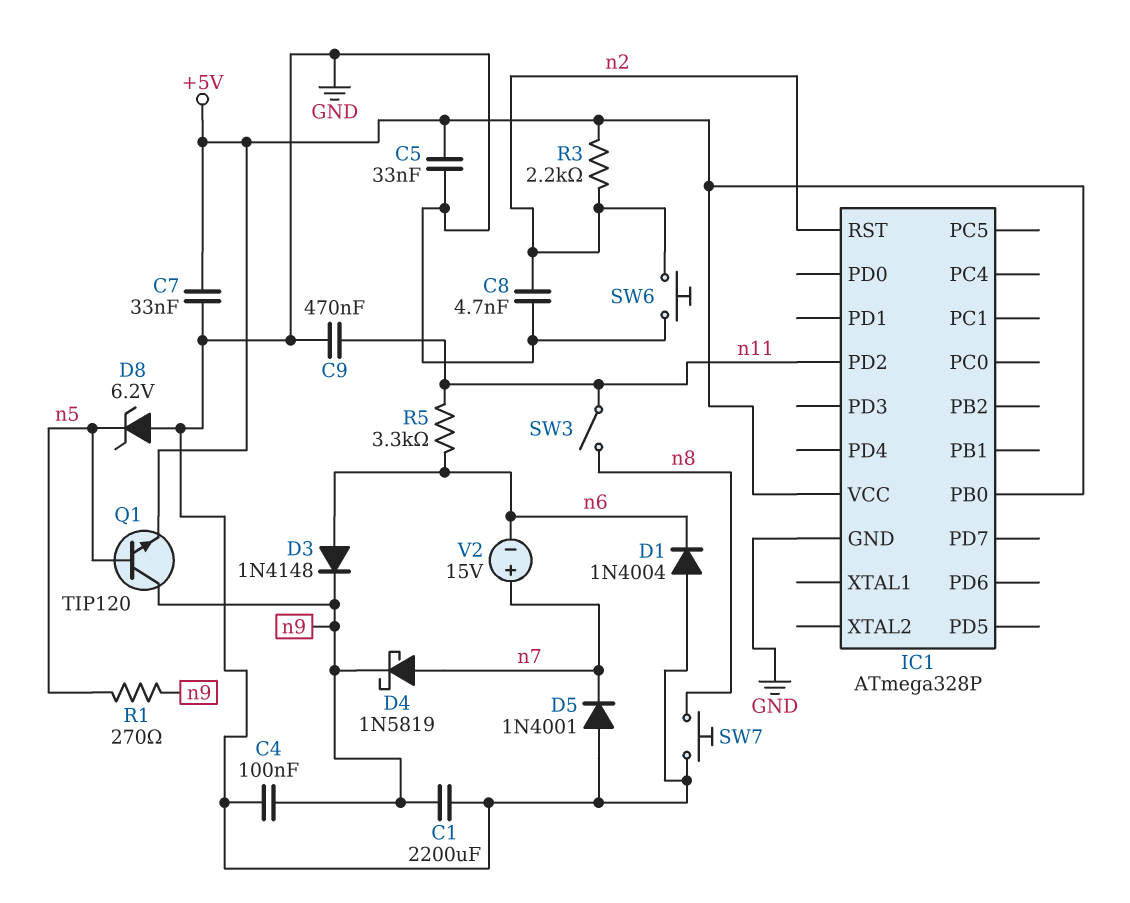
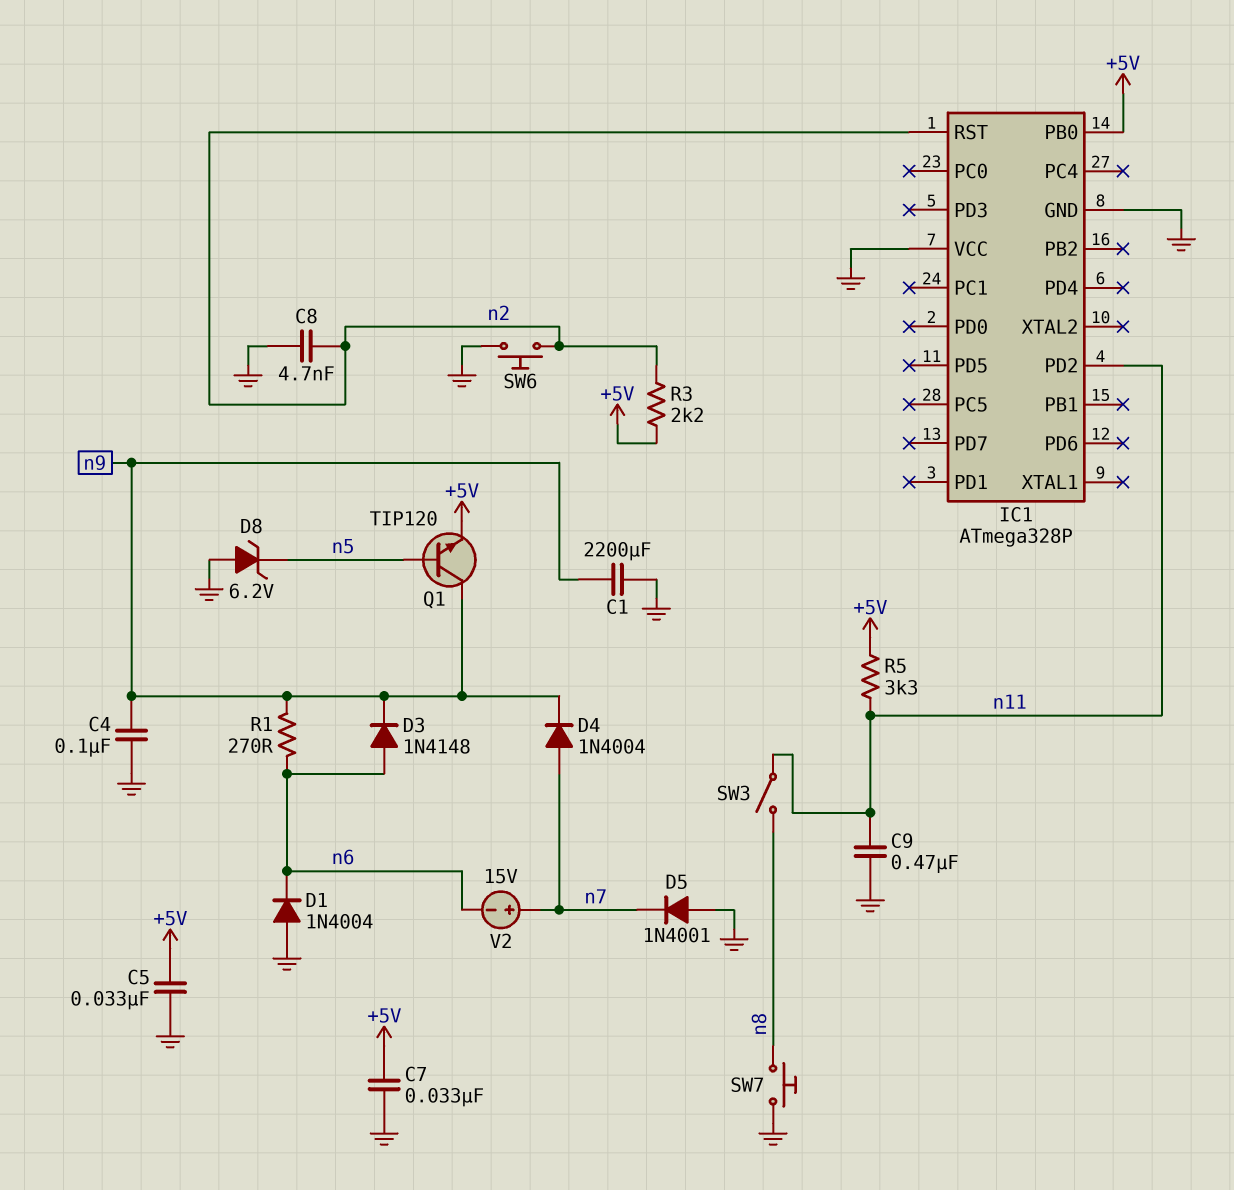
D4: schottky 1N5819 (A n7, K n9) -> diode 1N4004 (A n7, K n9)
IC1 pin VCC: +5V -> GND
R1: 270 (n5, n9) -> 270 (n6, n9)
R5: 3.3k (n6, n11) -> 3.3k (+5V, n11)

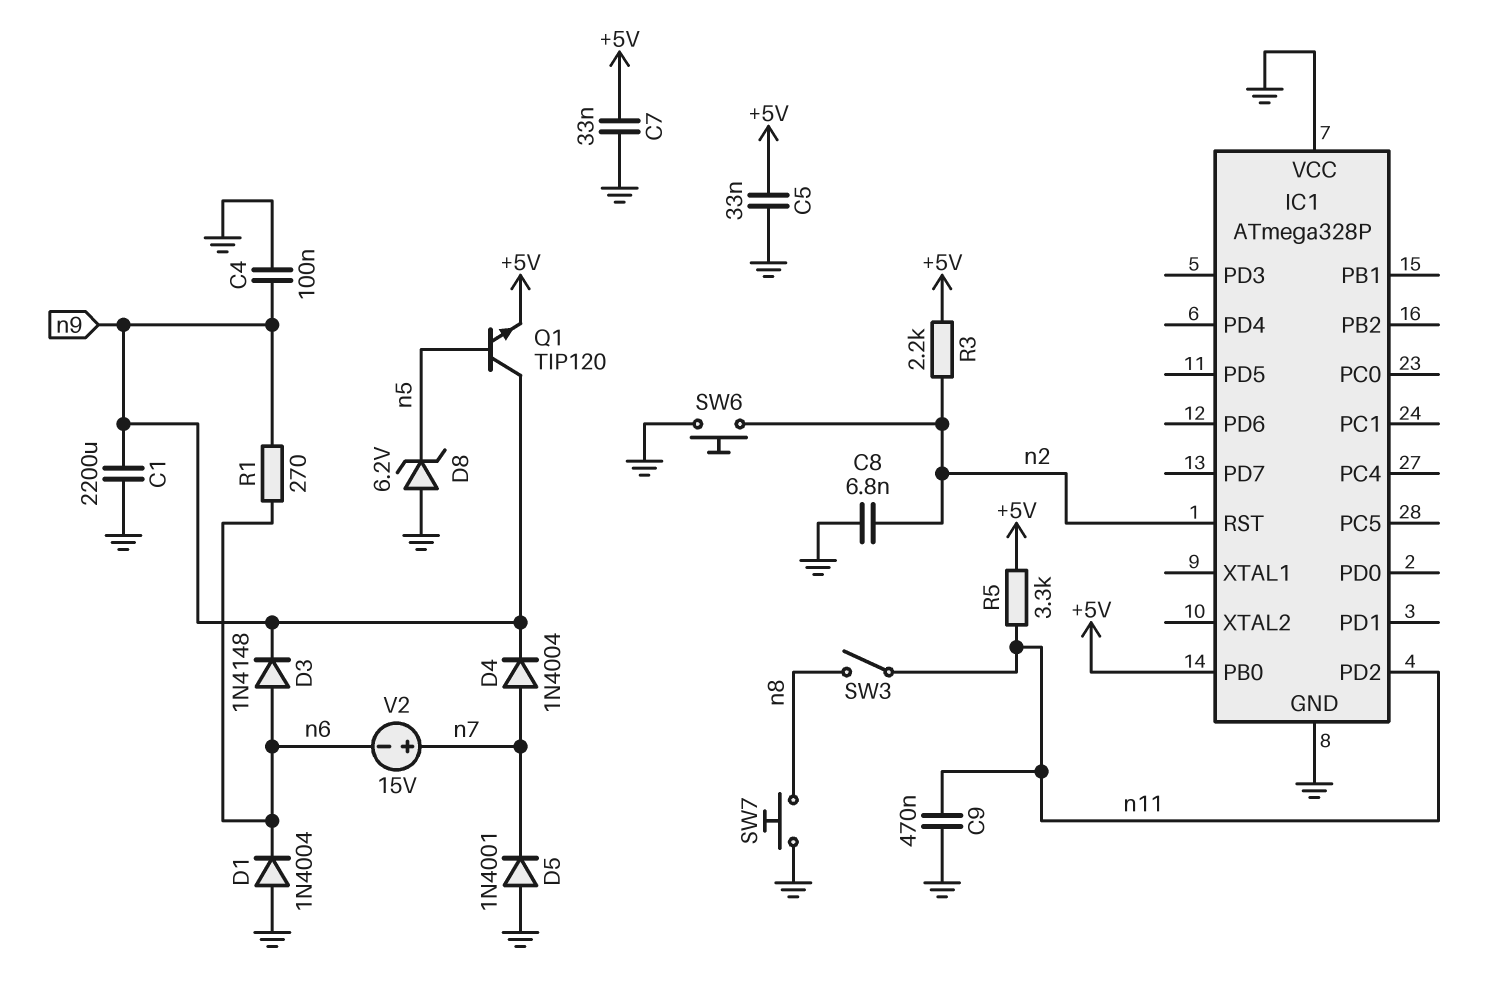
C8: 4.7nF (GND, n2) -> 6.8nF (GND, n2)

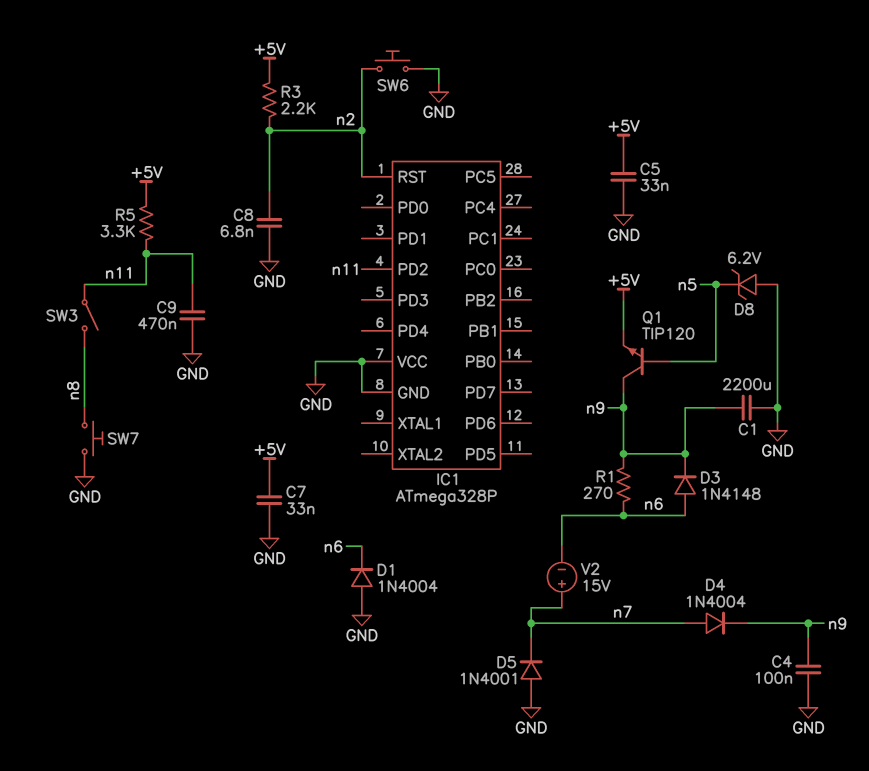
IC1 pin PB0: +5V -> none

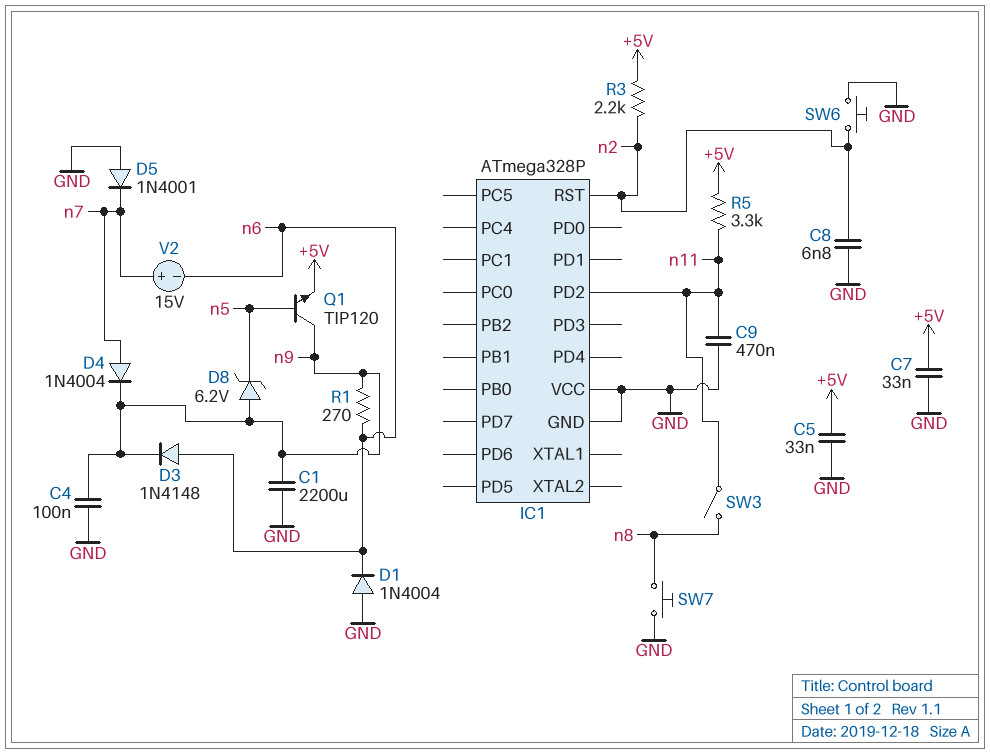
D8: zener 6.2V (A GND, K n5) -> zener 6.2V (A n9, K n5)

